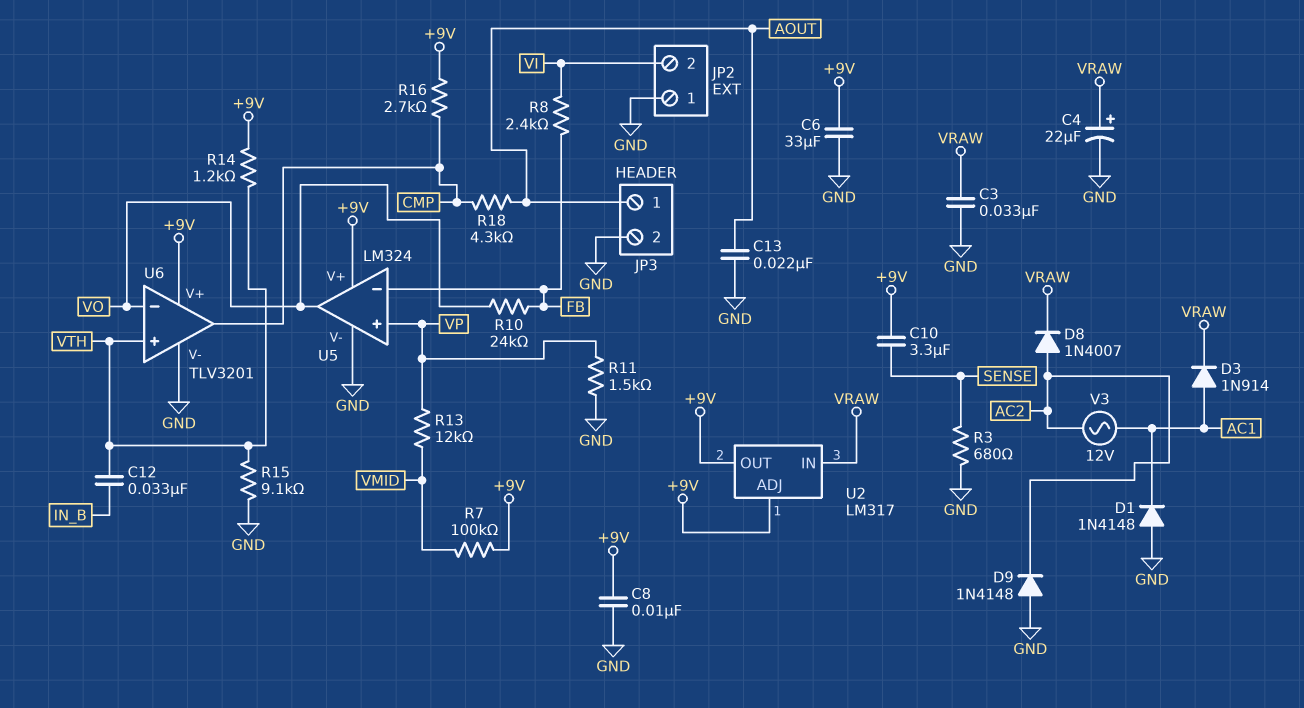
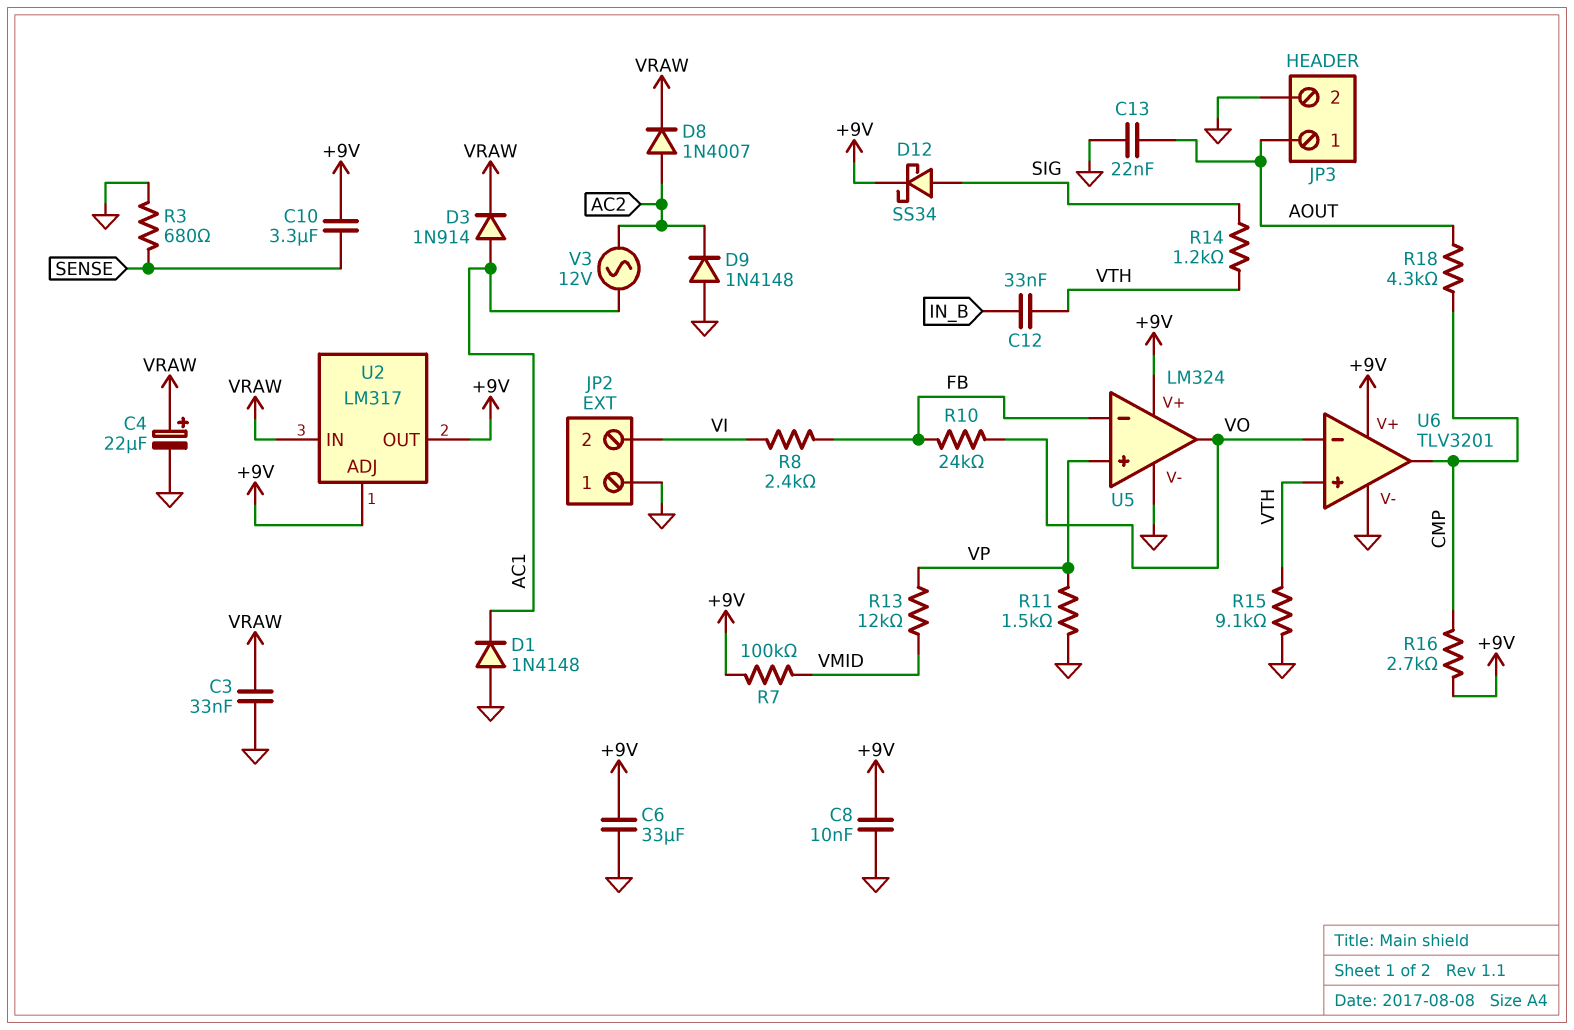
D12: none -> schottky SS34 (A SIG, K +9V)
R14: 1.2k (+9V, VTH) -> 1.2k (SIG, VTH)

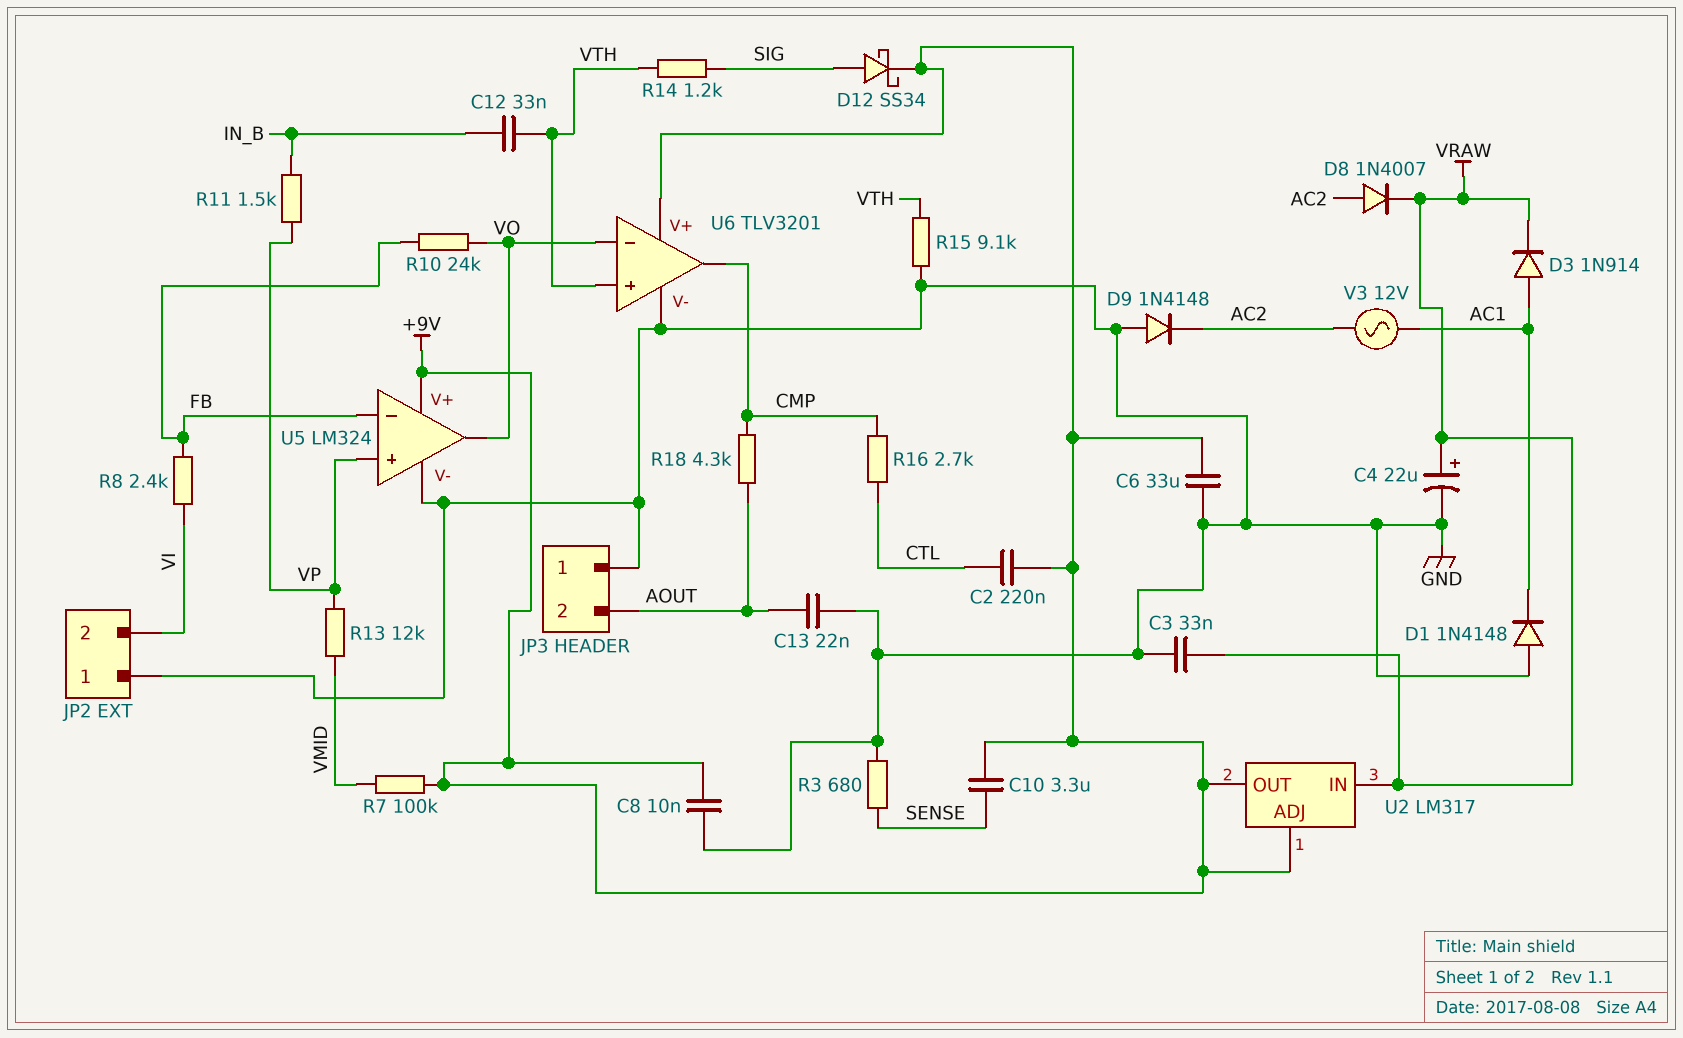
C2: none -> 220nF (+9V, CTL)
JP3 pin 1: AOUT -> GND
JP3 pin 2: GND -> AOUT
R11: 1.5k (GND, VP) -> 1.5k (IN_B, VP)
R16: 2.7k (+9V, CMP) -> 2.7k (CMP, CTL)

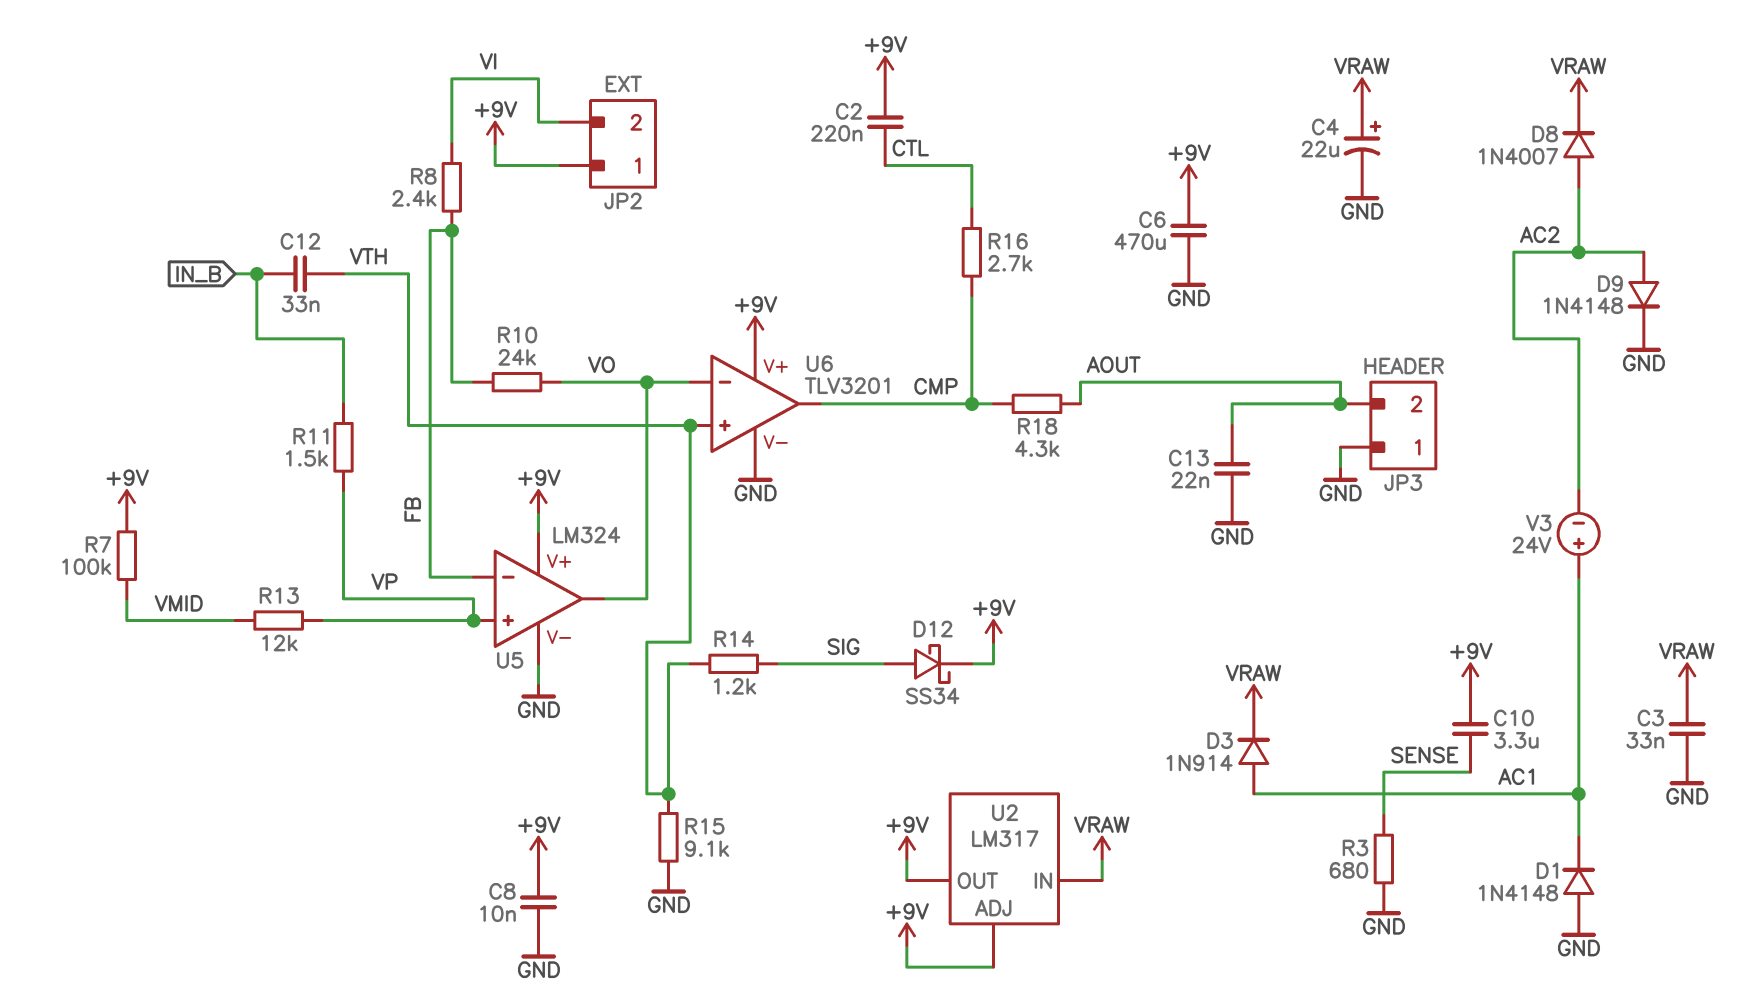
C6: 33uF (+9V, GND) -> 470uF (+9V, GND)
D9: diode 1N4148 (A GND, K AC2) -> diode 1N4148 (A AC2, K GND)
JP2 pin 1: GND -> +9V
V3: AC 12V (AC1, AC2) -> 24V (plus AC1, minus AC2)

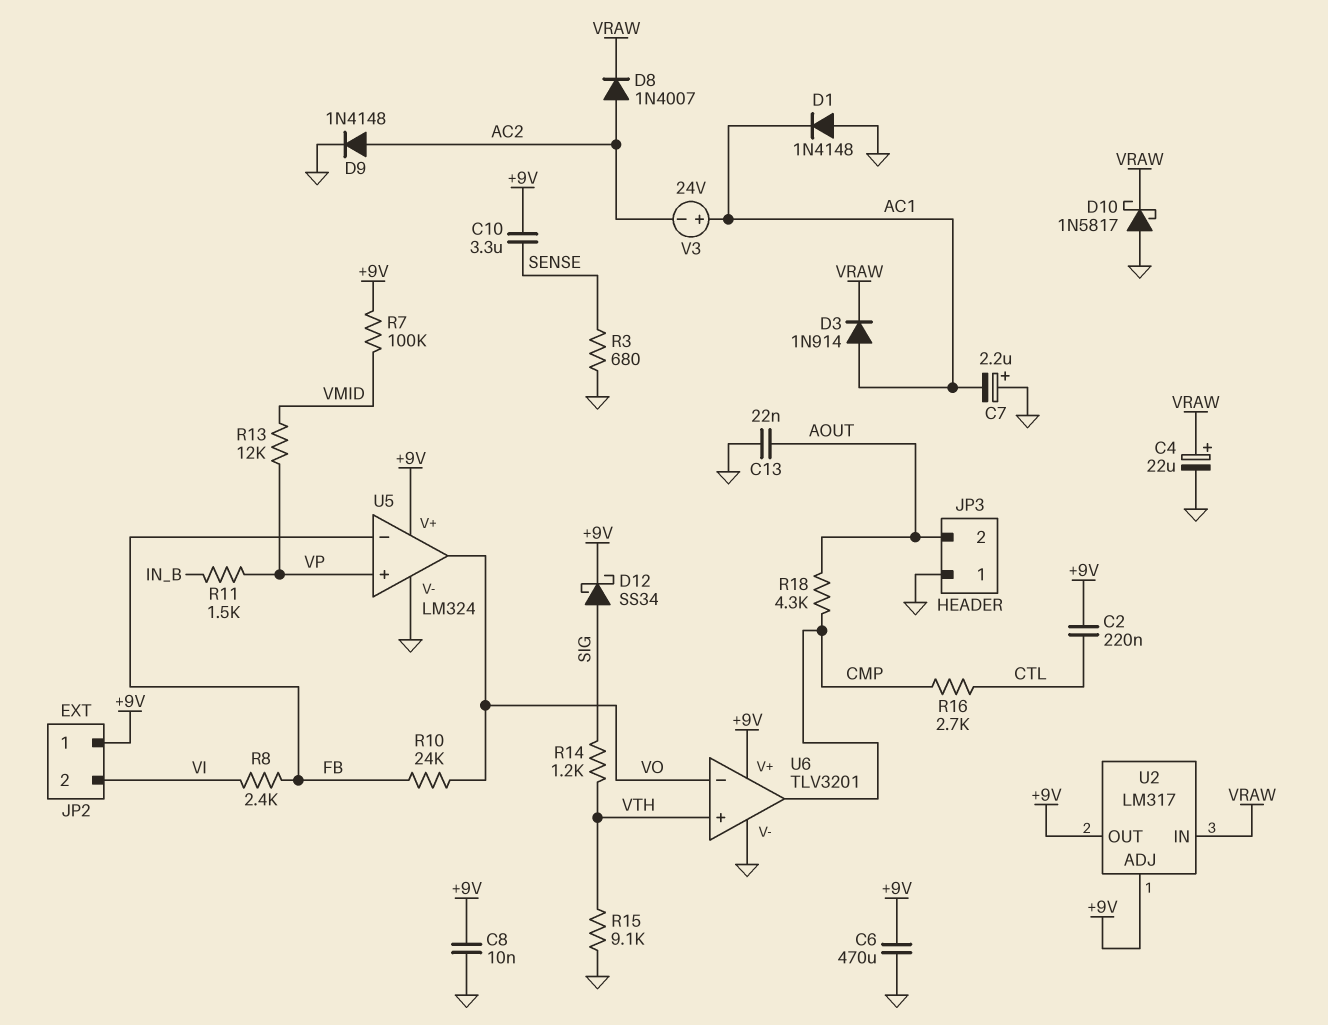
C3: 33nF (GND, VRAW) -> none
C7: none -> 2.2uF (plus GND, minus AC1)
C12: 33nF (IN_B, VTH) -> none
D10: none -> schottky 1N5817 (A GND, K VRAW)

